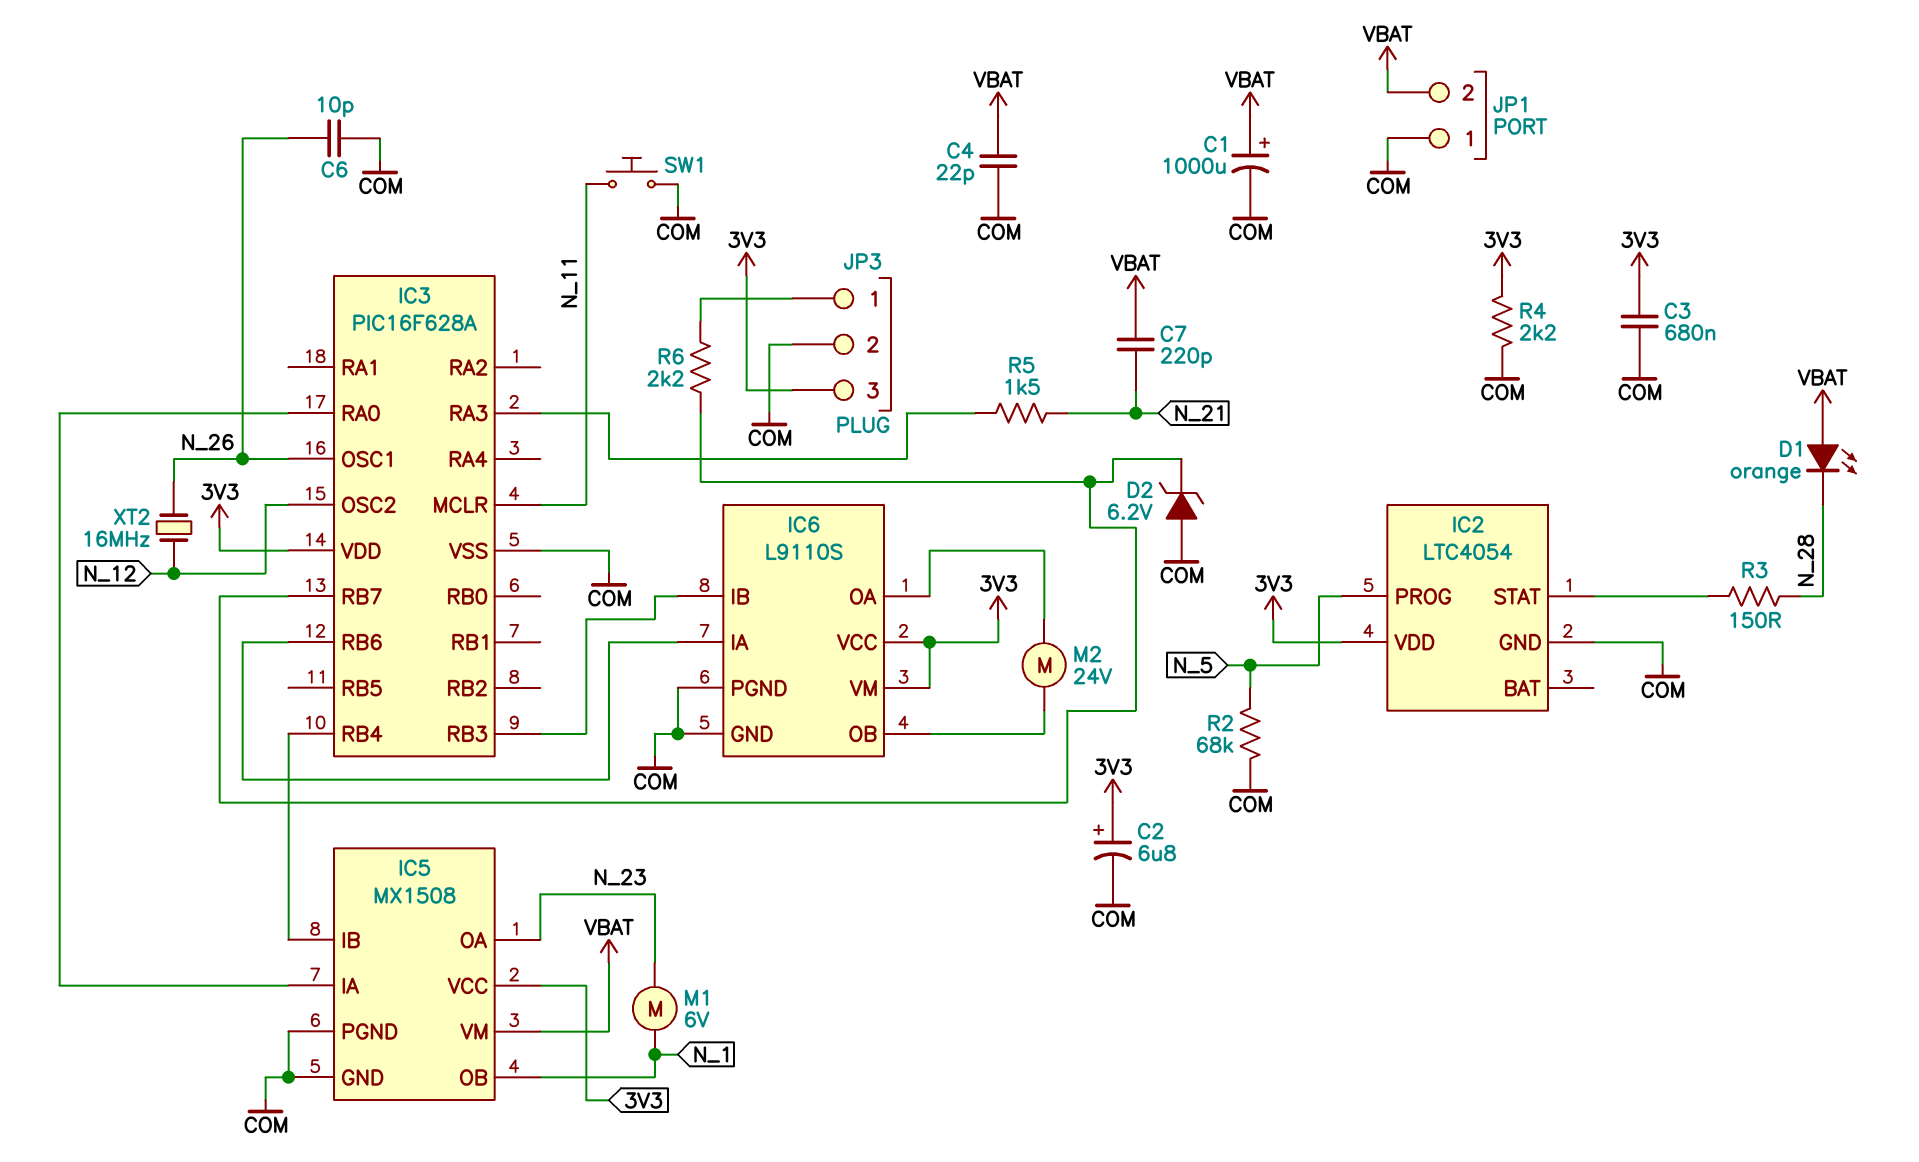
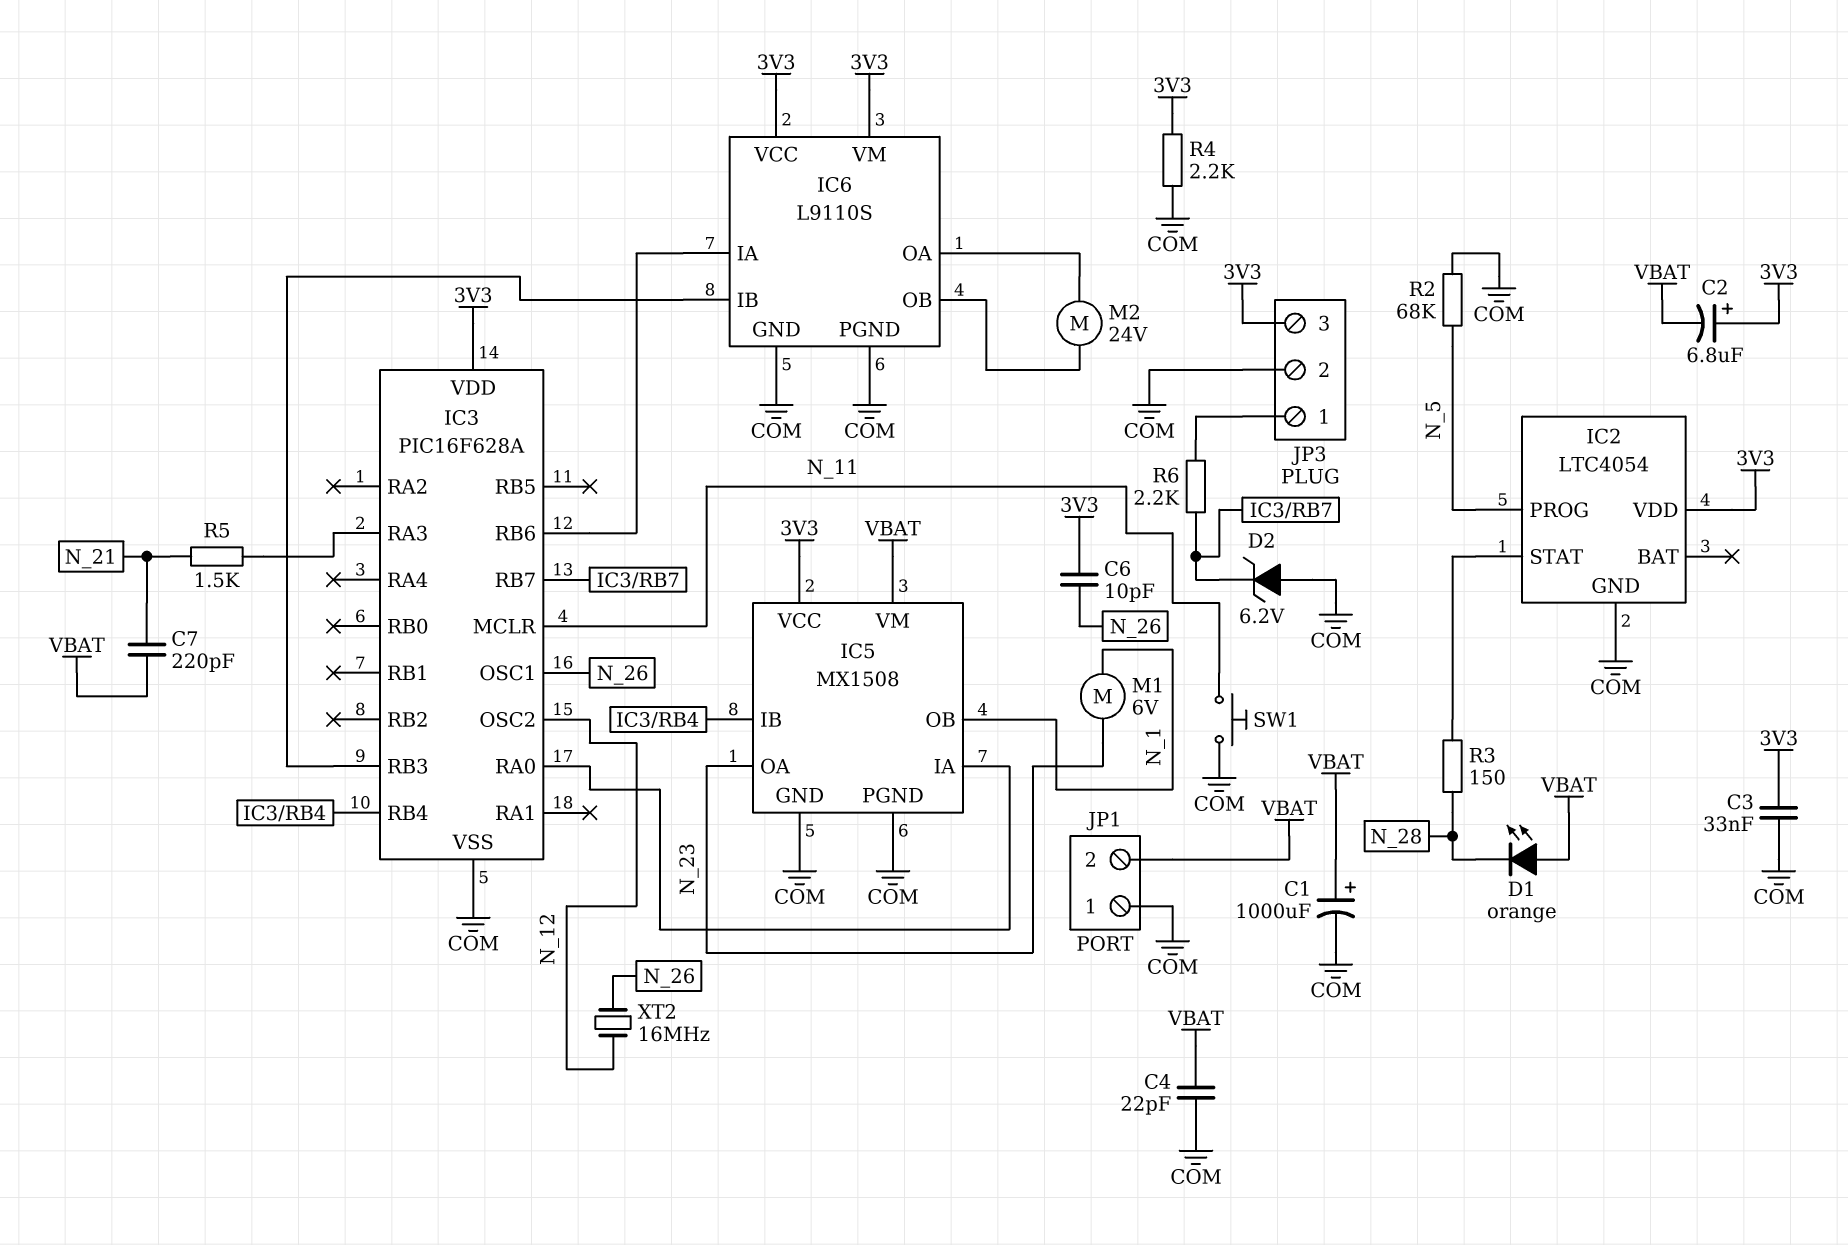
C2: 6.8uF (plus 3V3, minus COM) -> 6.8uF (plus 3V3, minus VBAT)
C3: 680nF (3V3, COM) -> 33nF (3V3, COM)
C6: 10pF (COM, N_26) -> 10pF (3V3, N_26)

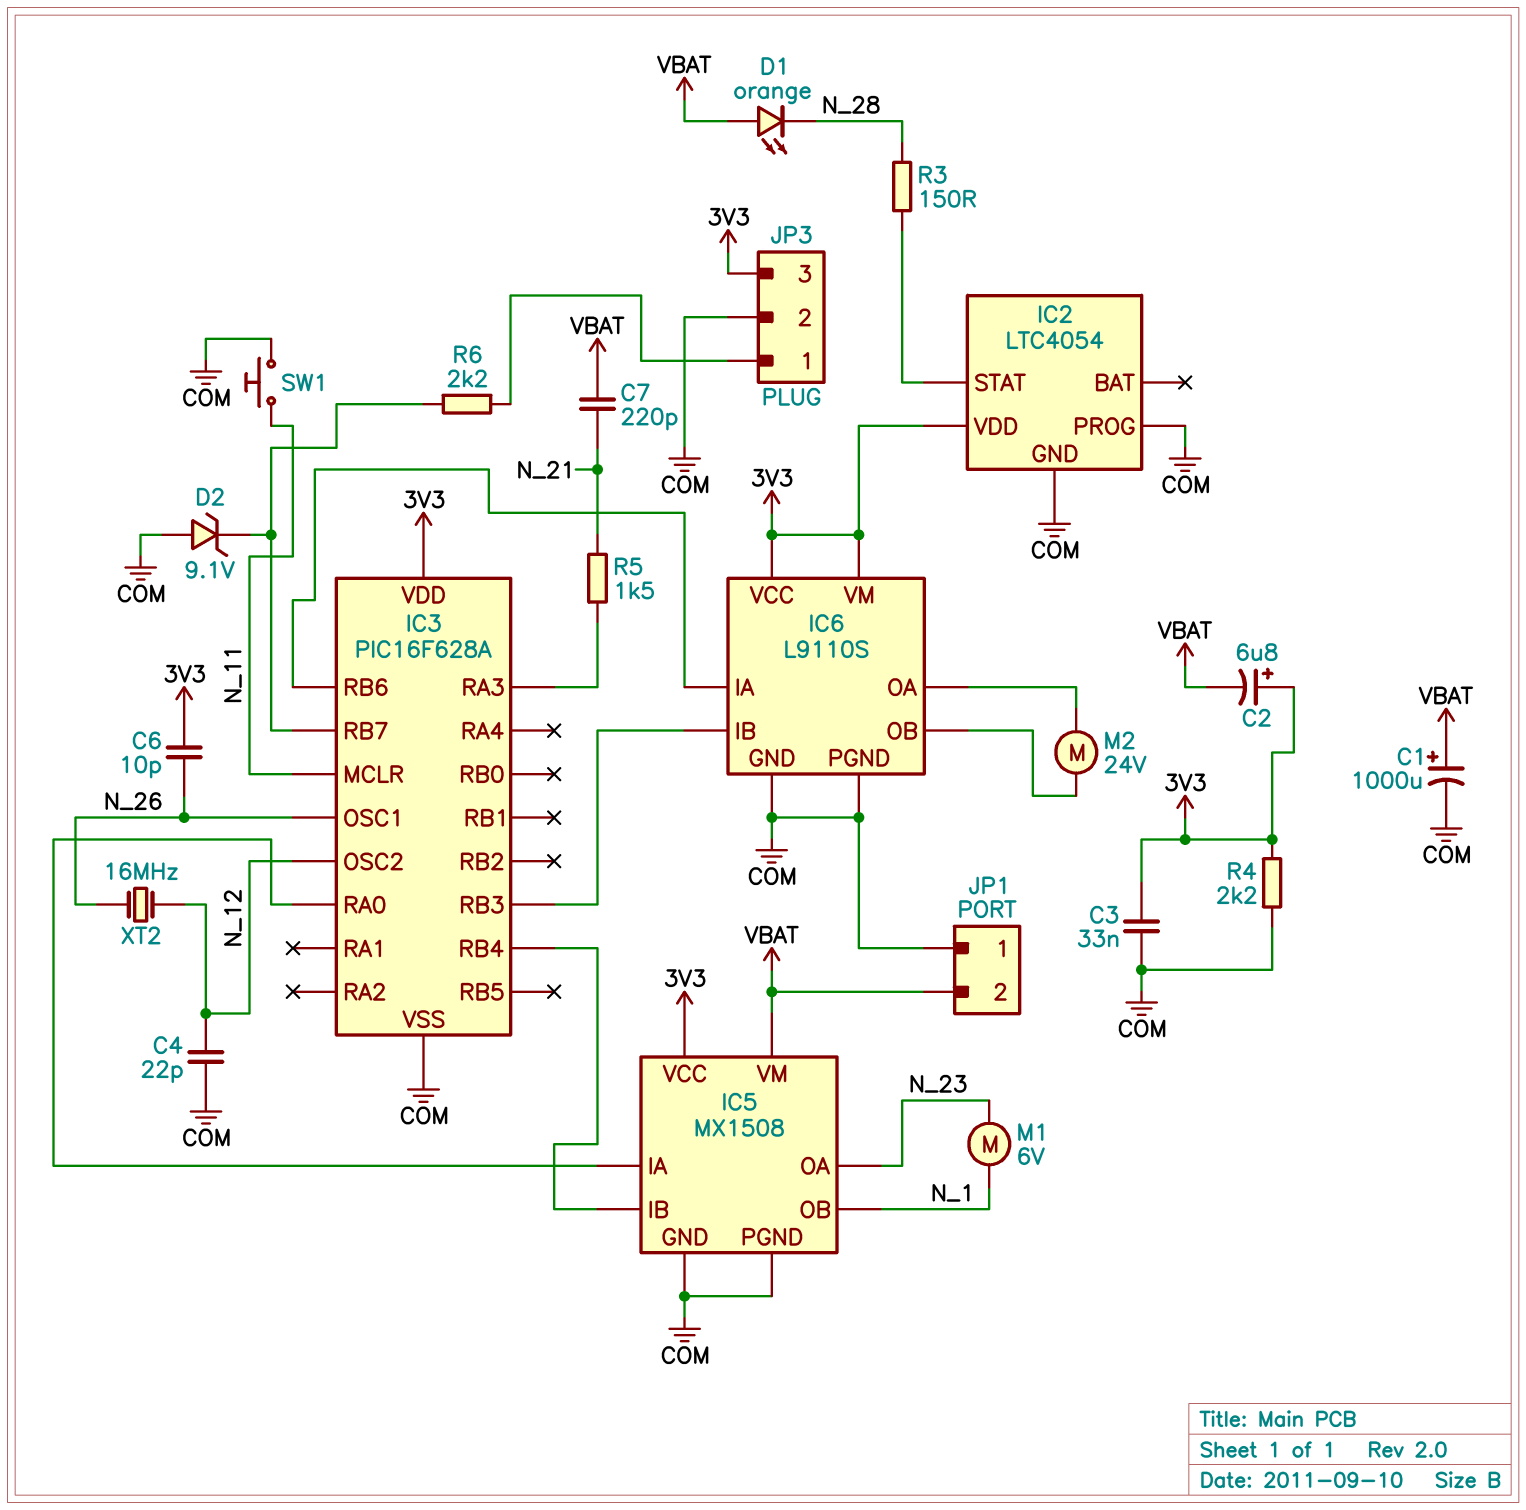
C4: 22pF (COM, VBAT) -> 22pF (COM, N_12)
D2: zener 6.2V (A COM, K IC3/RB7) -> zener 9.1V (A COM, K IC3/RB7)
IC2 pin PROG: N_5 -> COM
R2: 68k (COM, N_5) -> none

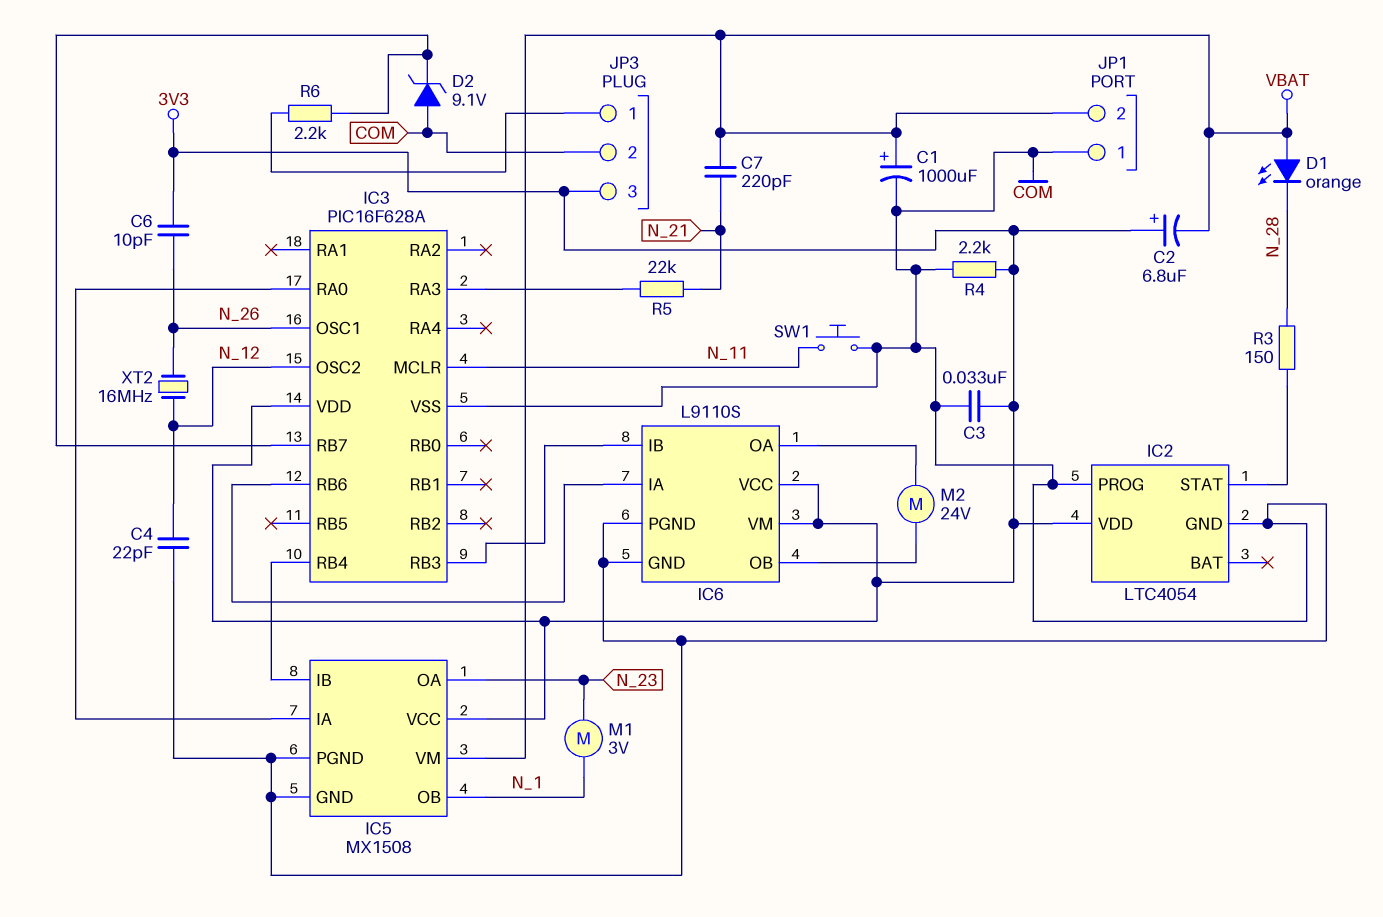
M1: motor 6V (N_1, N_23) -> motor 3V (N_1, N_23)
R5: 1.5k (IC3/RA3, N_21) -> 22k (IC3/RA3, N_21)

